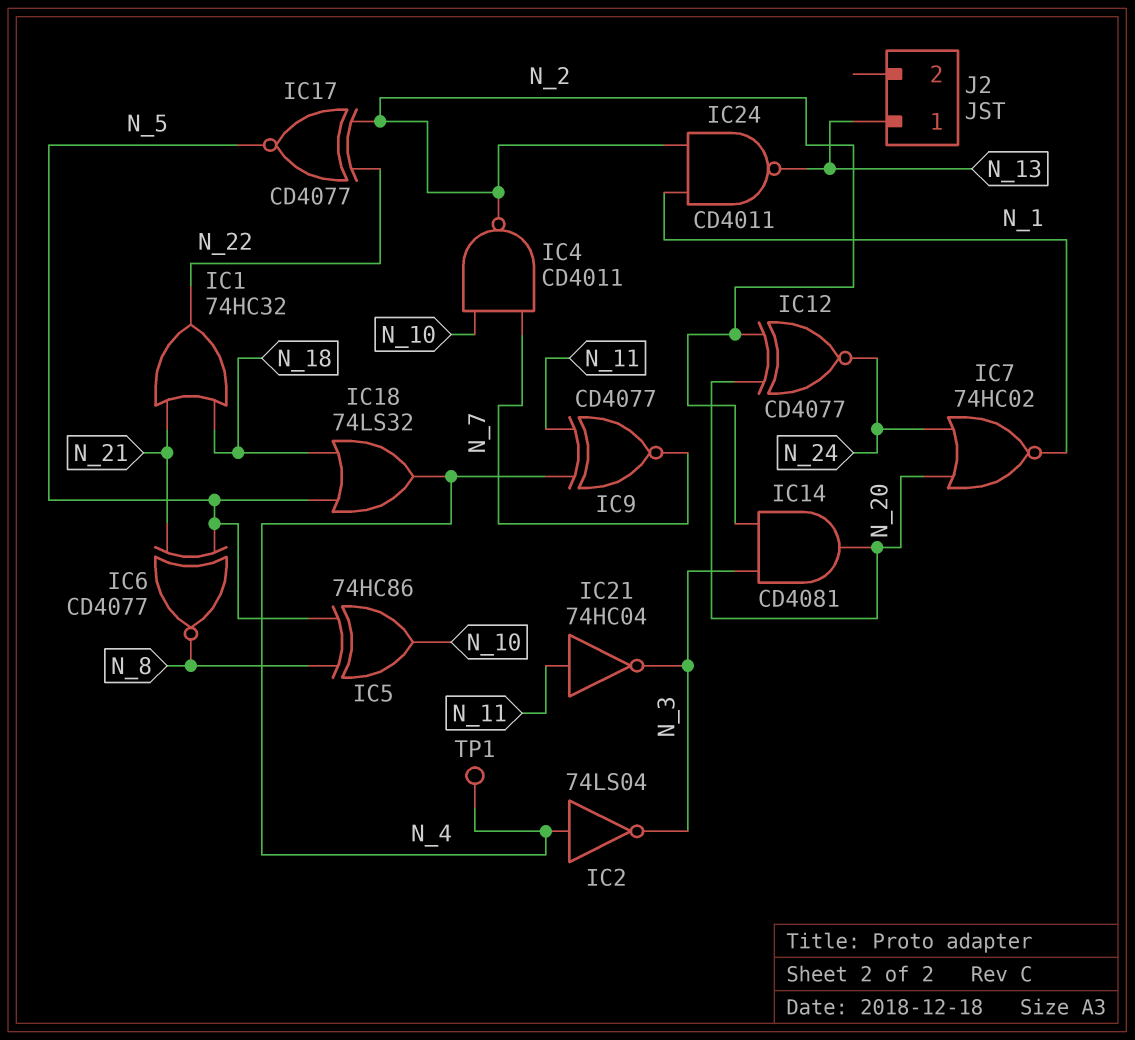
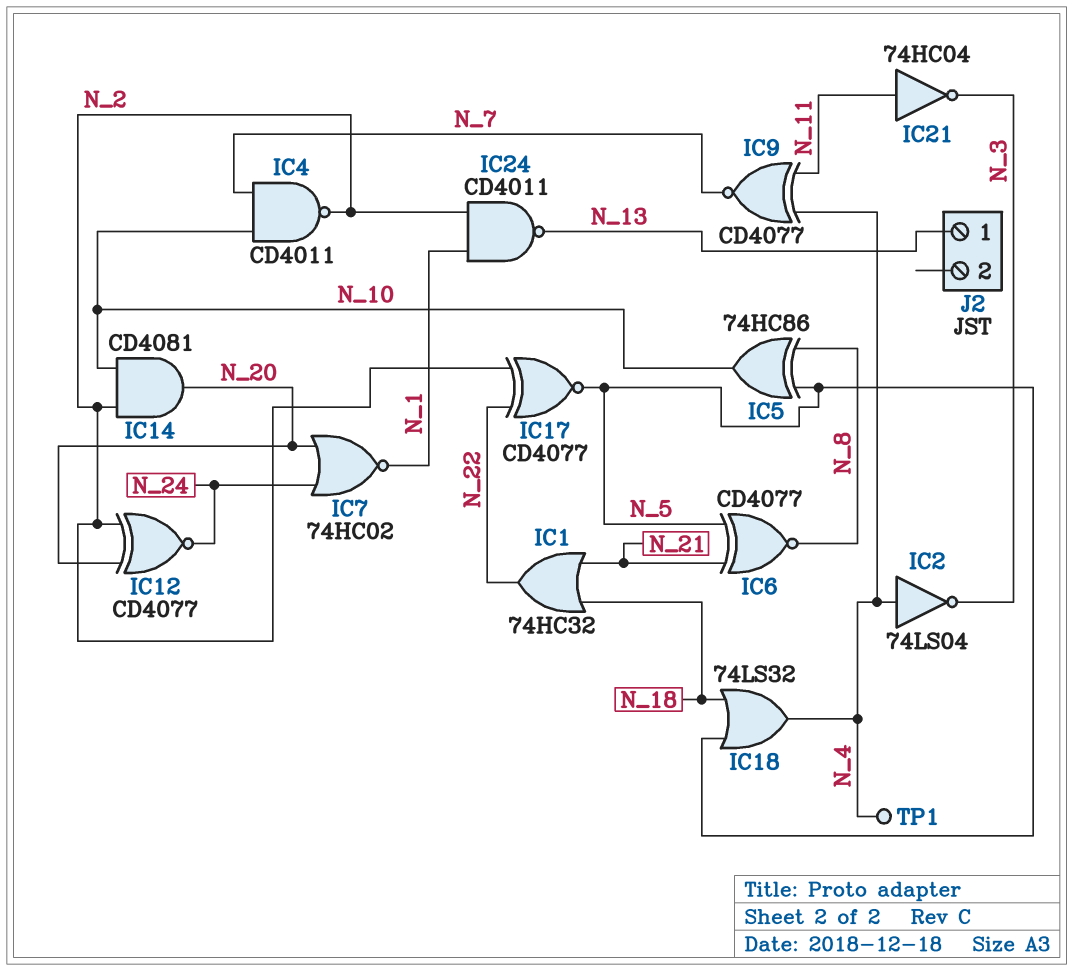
IC14: AND CD4081 (in N_2, in N_3, out N_20) -> AND CD4081 (in N_2, in N_10, out N_20)

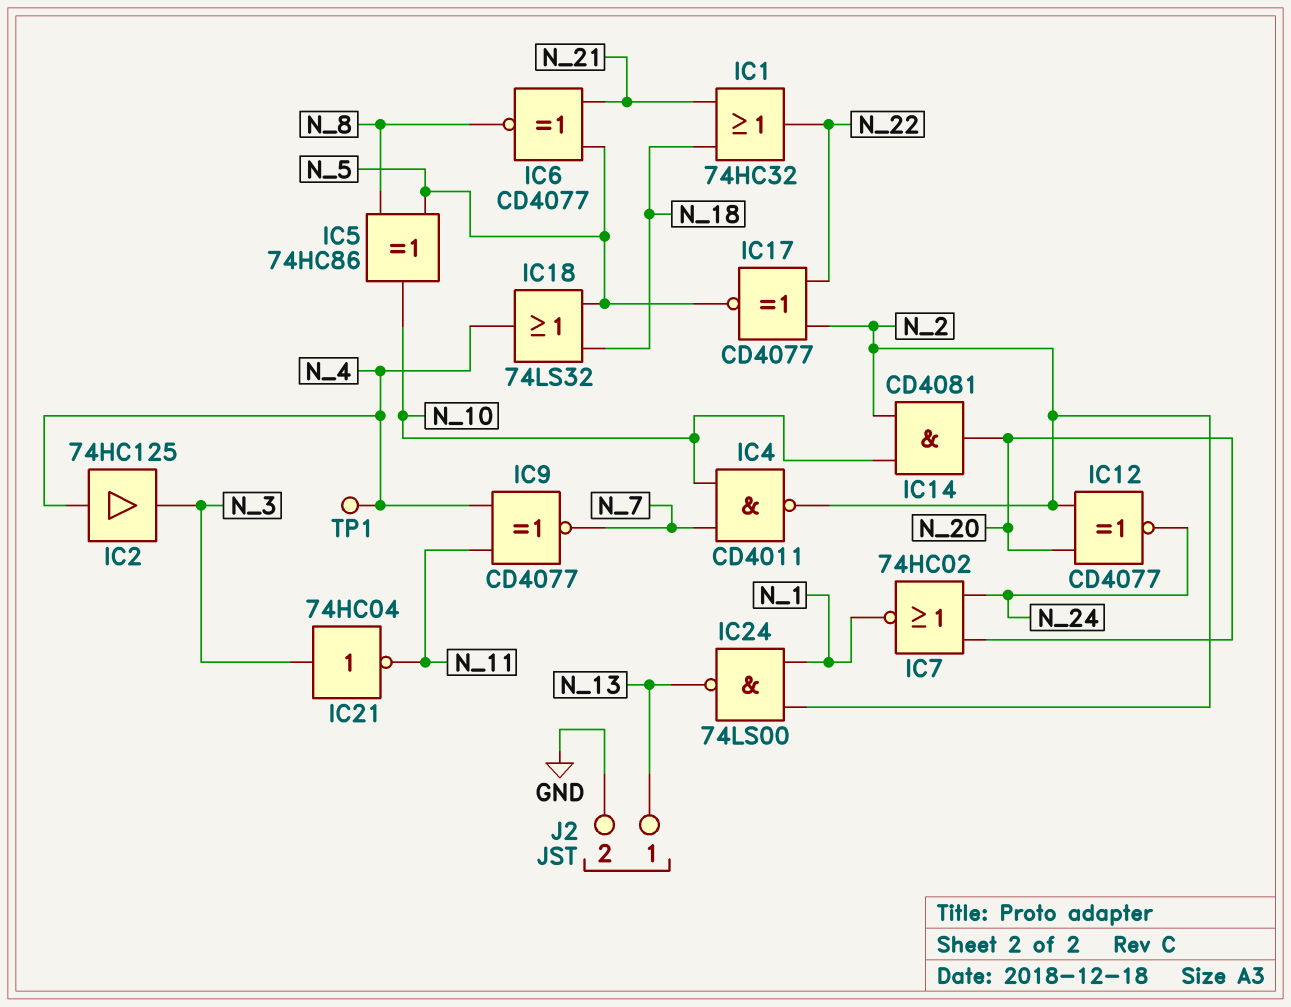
IC2: NOT 74LS04 (in N_4, out N_3) -> buffer 74HC125 (in N_4, out N_3)
IC21: NOT 74HC04 (in N_11, out N_3) -> NOT 74HC04 (in N_3, out N_11)
IC24: NAND CD4011 (in N_1, in N_2, out N_13) -> NAND 74LS00 (in N_1, in N_2, out N_13)
J2 pin 2: none -> GND

